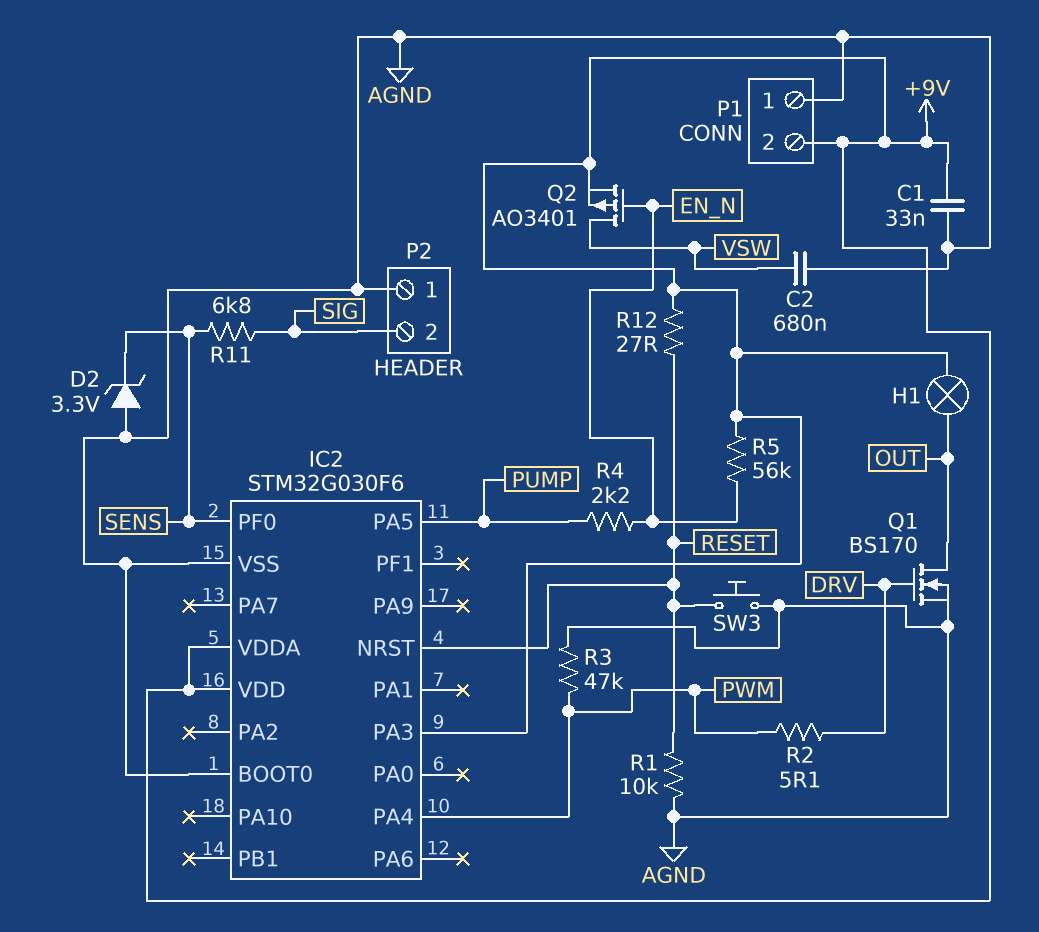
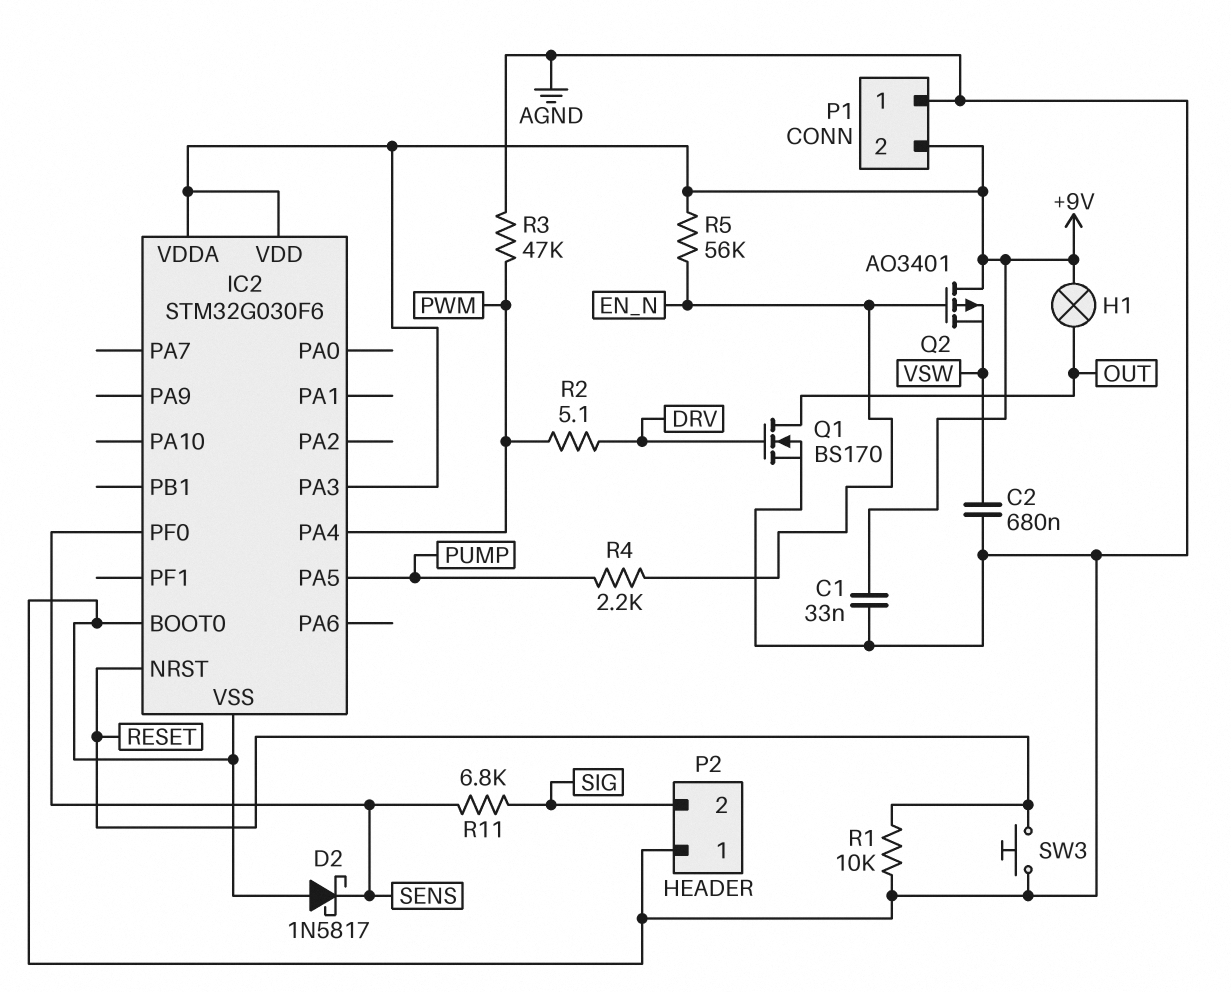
D2: zener 3.3V (A AGND, K SENS) -> schottky 1N5817 (A AGND, K SENS)
Q2: PMOS AO3401 (G EN_N, D VSW, S +9V) -> PMOS AO3401 (G EN_N, D +9V, S VSW)
R12: 27 (+9V, RESET) -> none

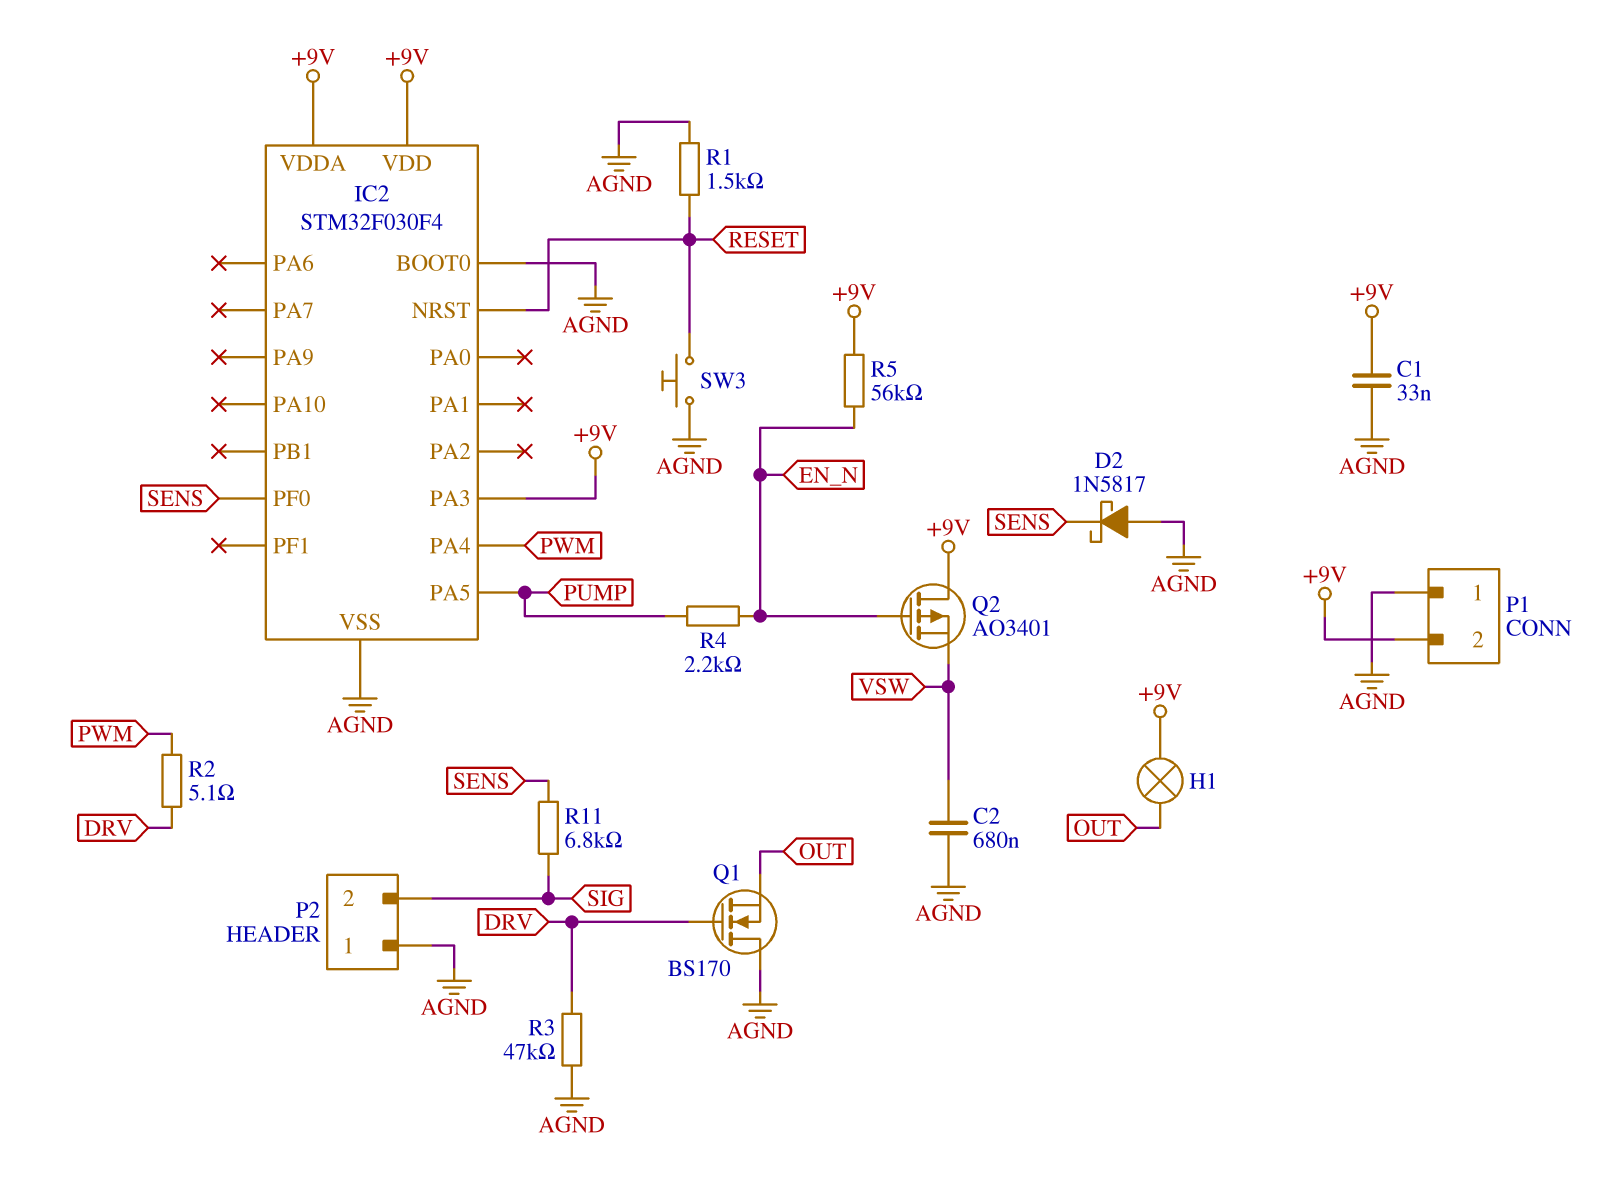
IC2: STM32G030F6 -> STM32F030F4
Q1: NMOS BS170 (G DRV, D OUT, S AGND) -> NMOS BS170 (G DRV, D AGND, S OUT)
R1: 10k (AGND, RESET) -> 1.5k (AGND, RESET)
R3: 47k (AGND, PWM) -> 47k (AGND, DRV)

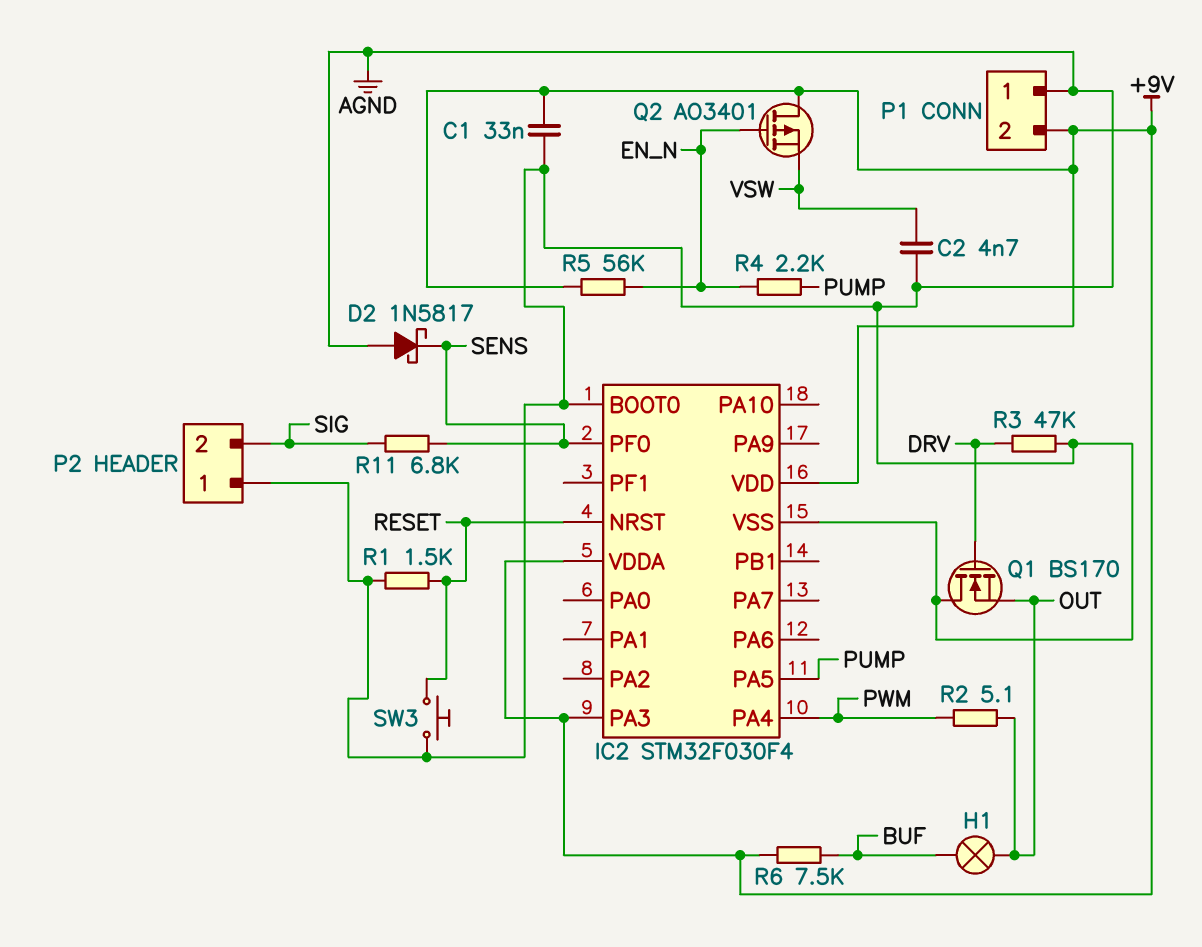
C2: 680nF (AGND, VSW) -> 4.7nF (AGND, VSW)
H1: lamp (+9V, OUT) -> lamp (BUF, OUT)
R2: 5.1 (DRV, PWM) -> 5.1 (OUT, PWM)
R6: none -> 7.5k (+9V, BUF)

